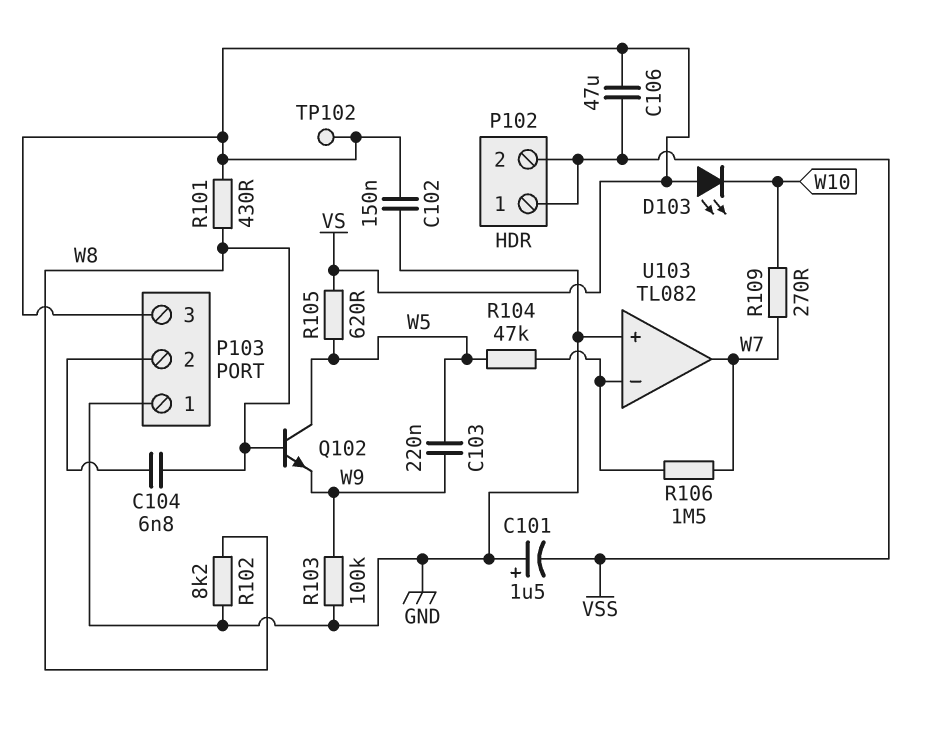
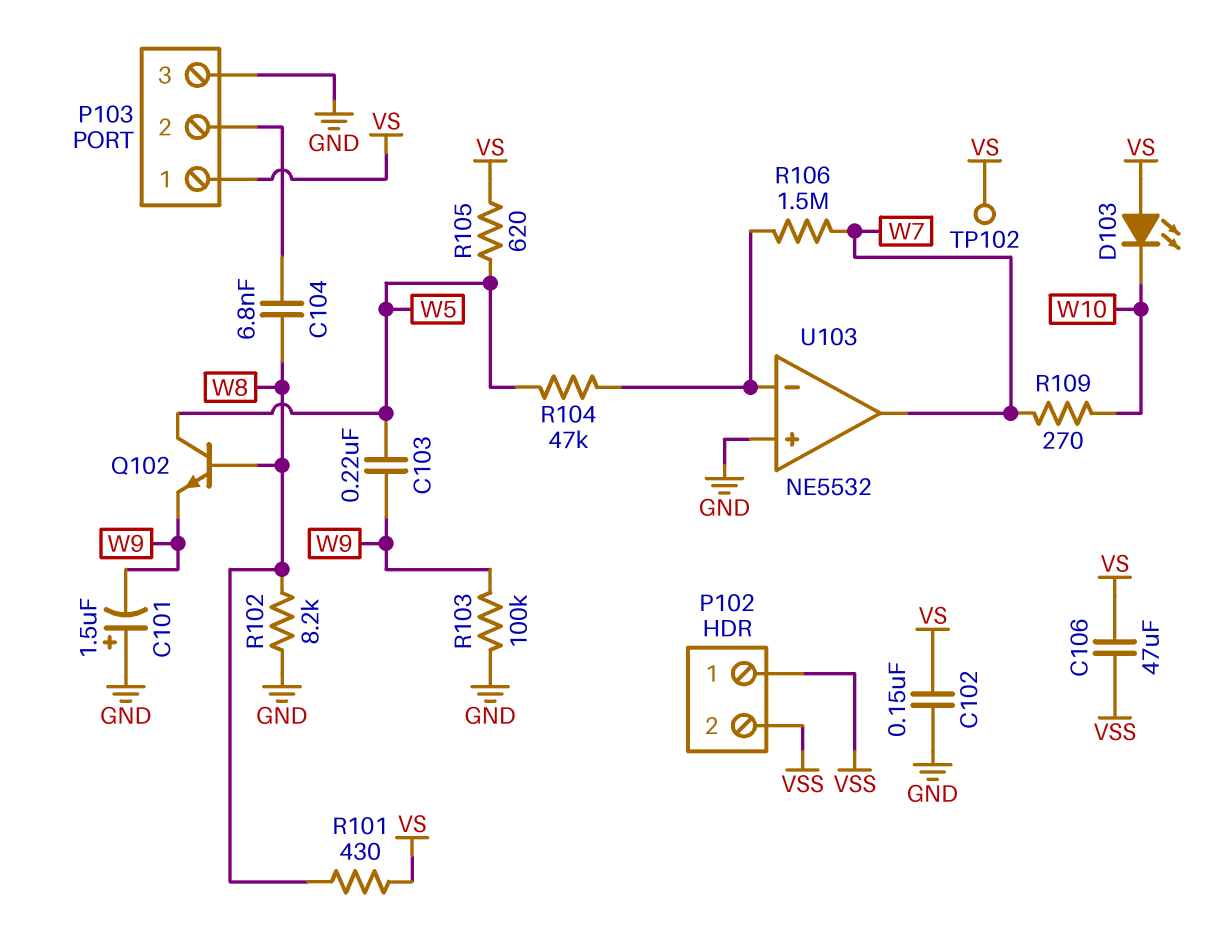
C101: 1.5uF (plus GND, minus VSS) -> 1.5uF (plus GND, minus W9)
P103 pin 1: GND -> VS
P103 pin 3: VS -> GND
U103: TL082 -> NE5532

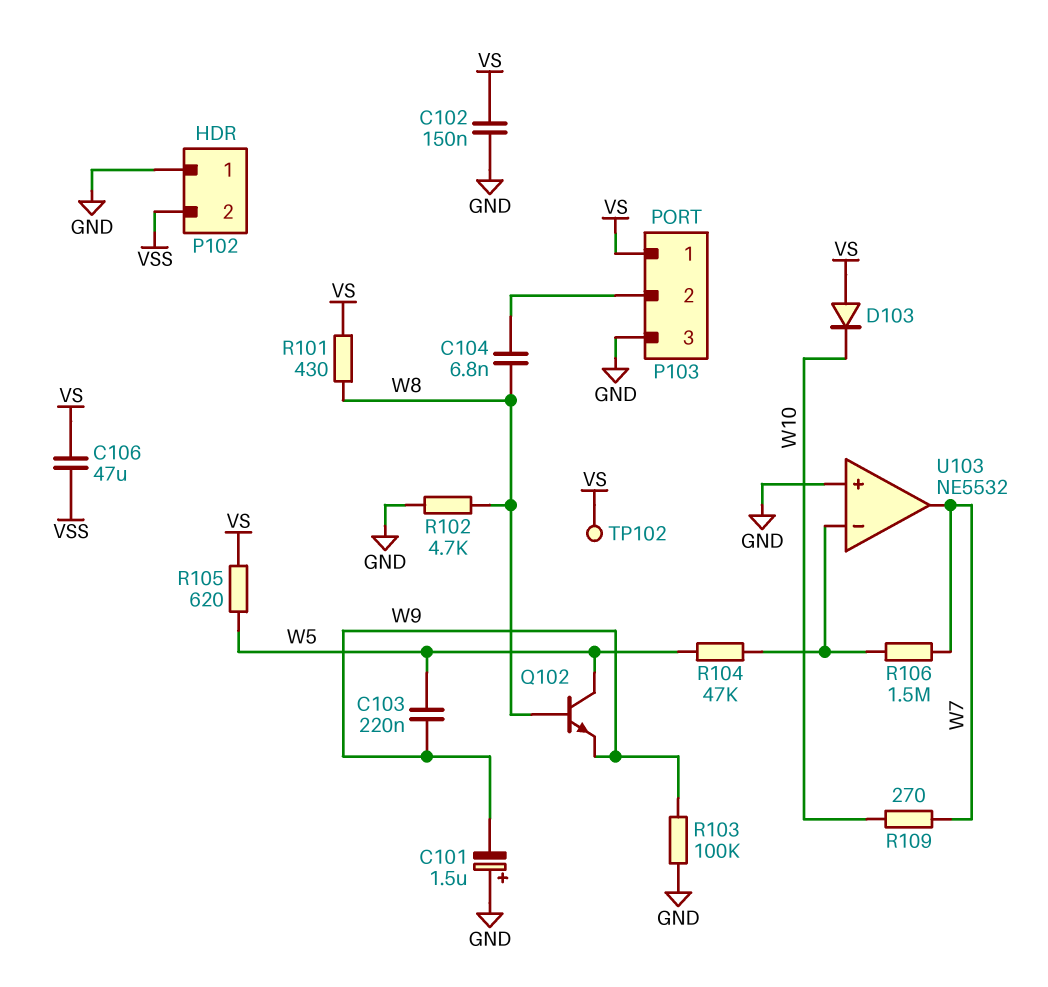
D103: LED (A VS, K W10) -> diode (A VS, K W10)
P102 pin 1: VSS -> GND
R102: 8.2k (GND, W8) -> 4.7k (GND, W8)

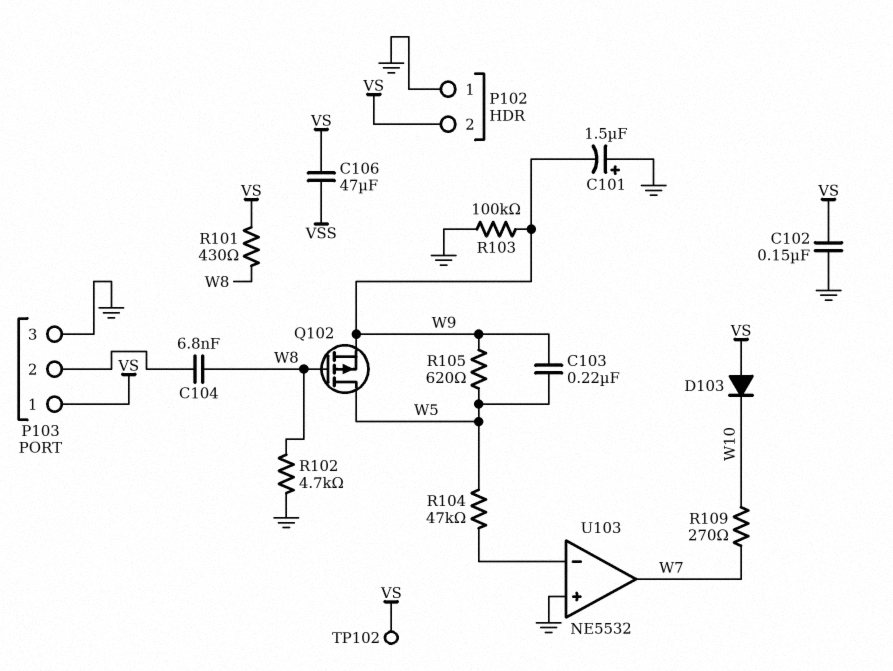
P102 pin 2: VSS -> VS
Q102: NPN (B W8, C W5, E W9) -> PMOS (G W8, D W5, S W9)
R105: 620 (VS, W5) -> 620 (W5, W9)
R106: 1.5M (U103/in-, W7) -> none

